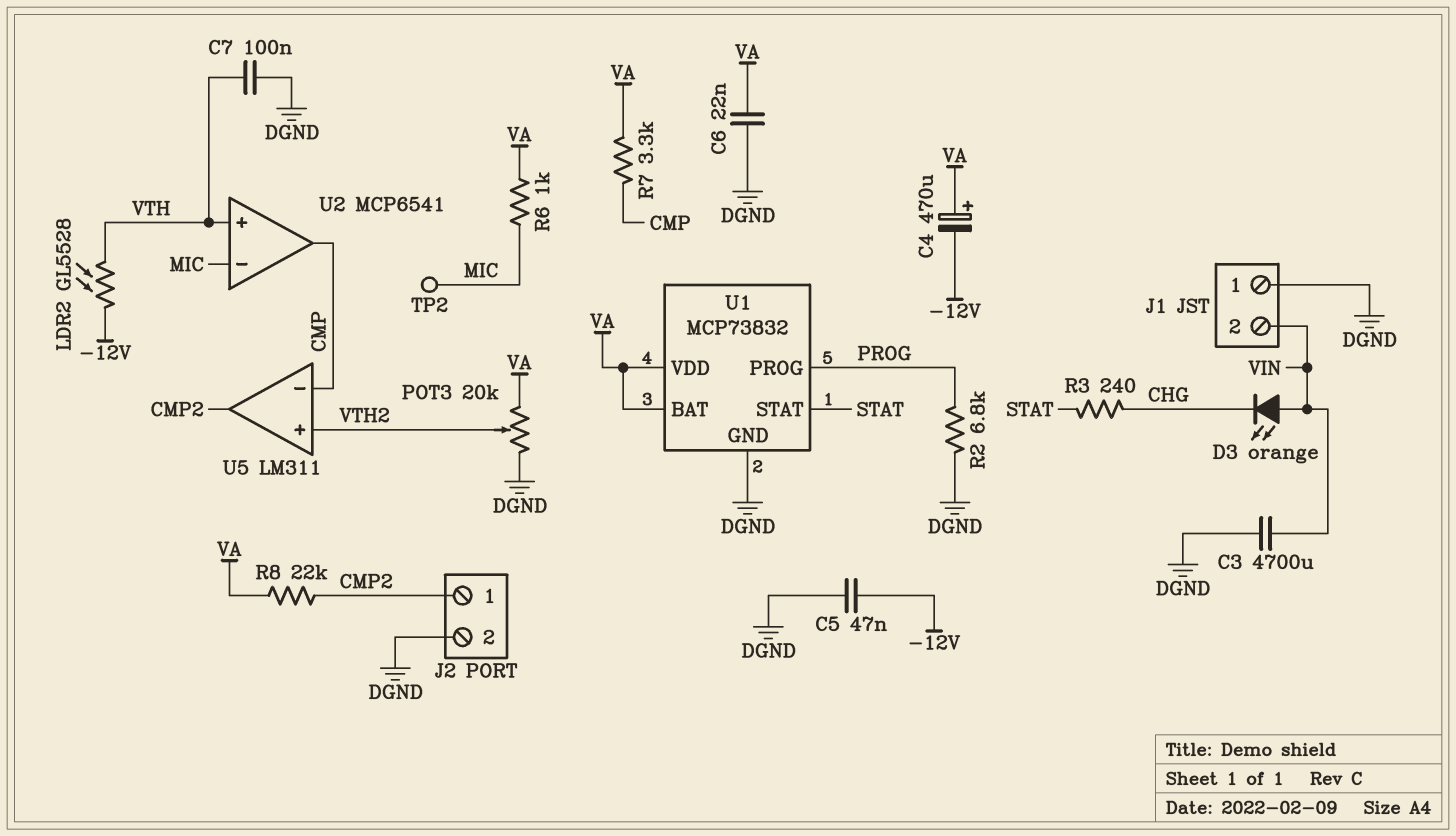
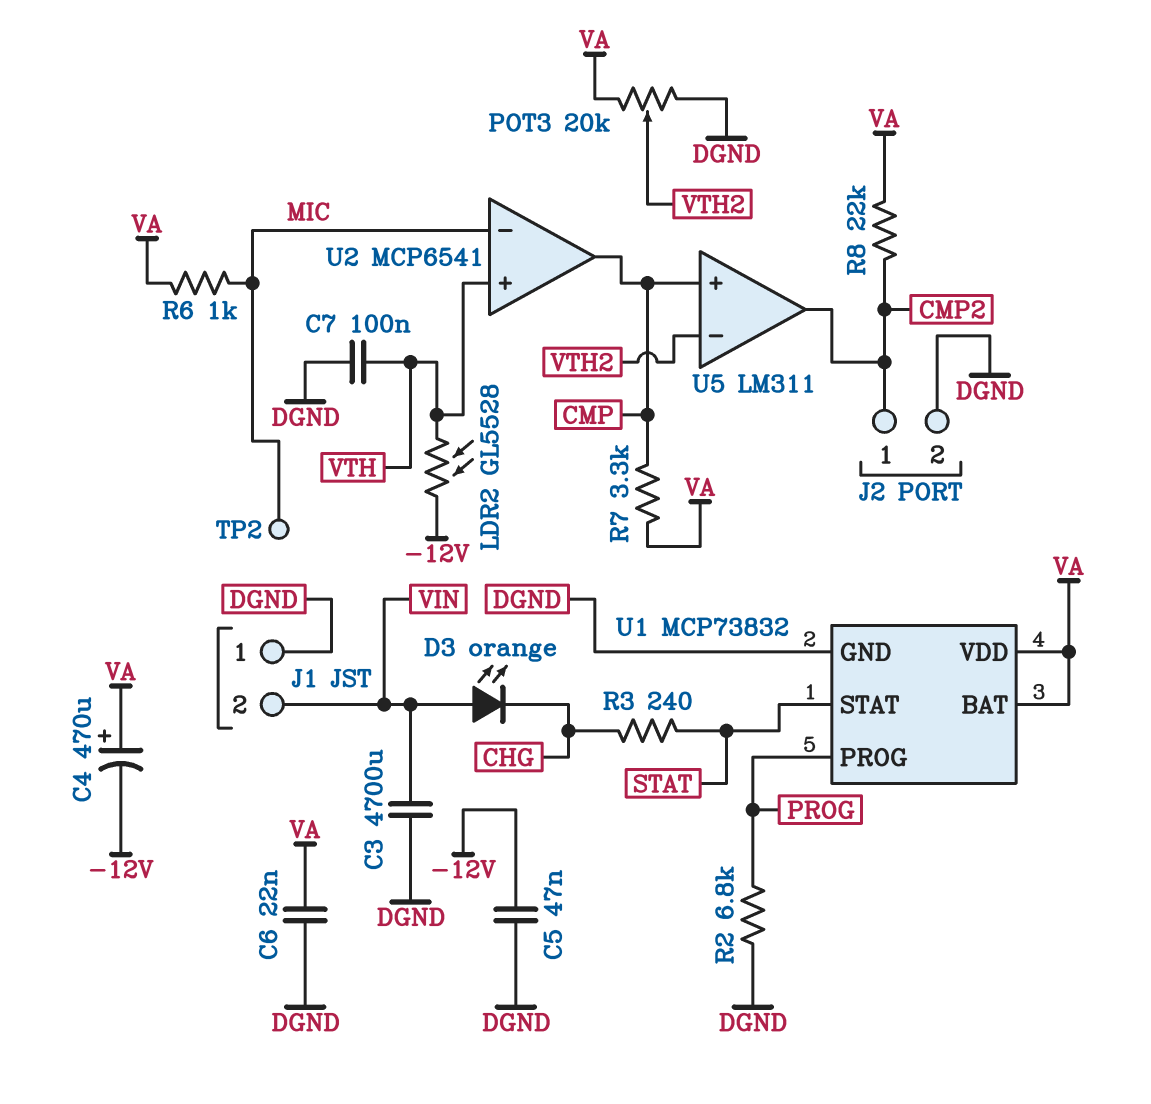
U5 pin in+: VTH2 -> CMP
U5 pin in-: CMP -> VTH2

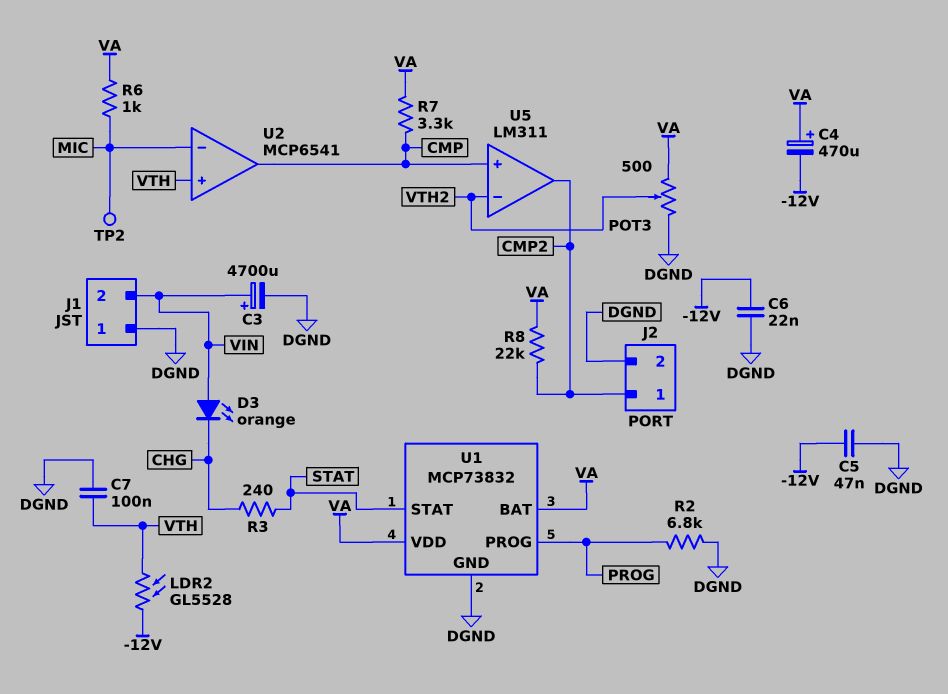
C3: 4700uF (DGND, VIN) -> 4700uF (plus VIN, minus DGND)
C6: 22nF (DGND, VA) -> 22nF (-12V, DGND)
POT3: 20k (DGND, VA, wiper VTH2) -> 500 (DGND, VA, wiper VTH2)

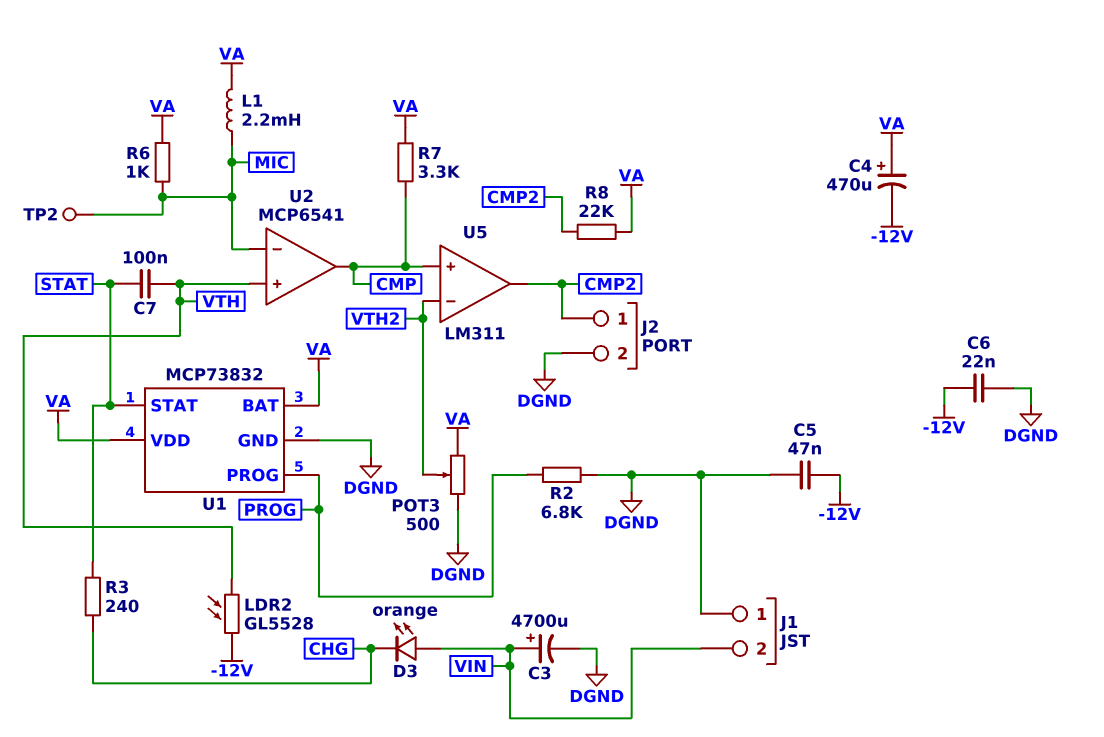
C7: 100nF (DGND, VTH) -> 100nF (STAT, VTH)
L1: none -> 2.2mH (MIC, VA)

